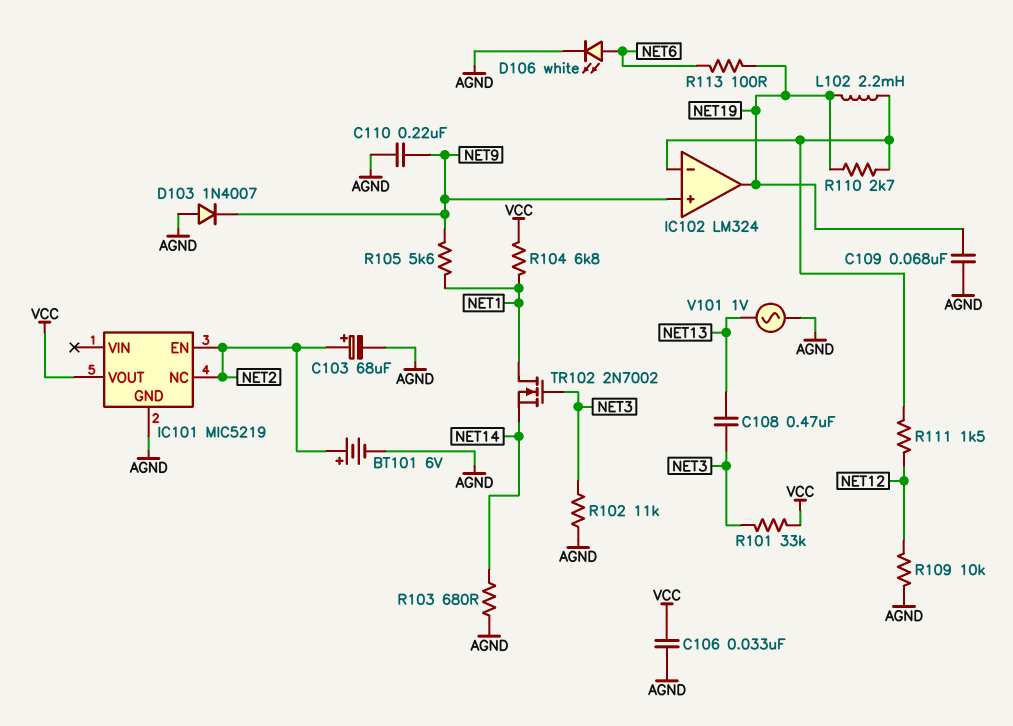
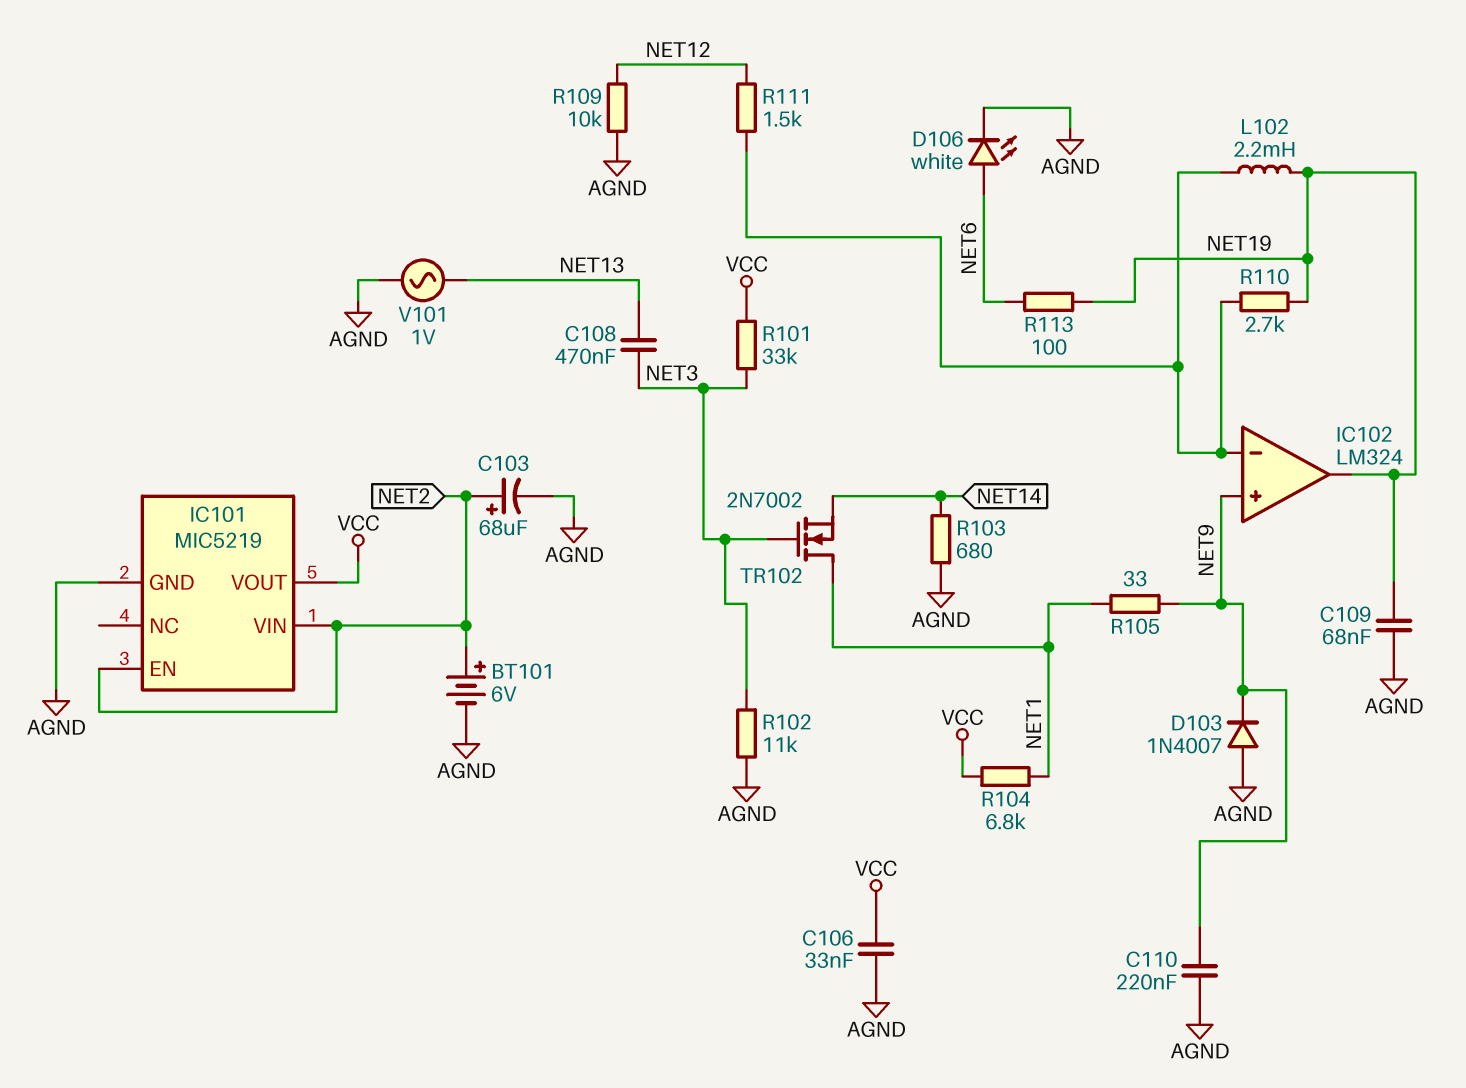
IC101 pin NC: NET2 -> none
IC101 pin VIN: none -> NET2
R105: 5.6k (NET1, NET9) -> 33 (NET1, NET9)

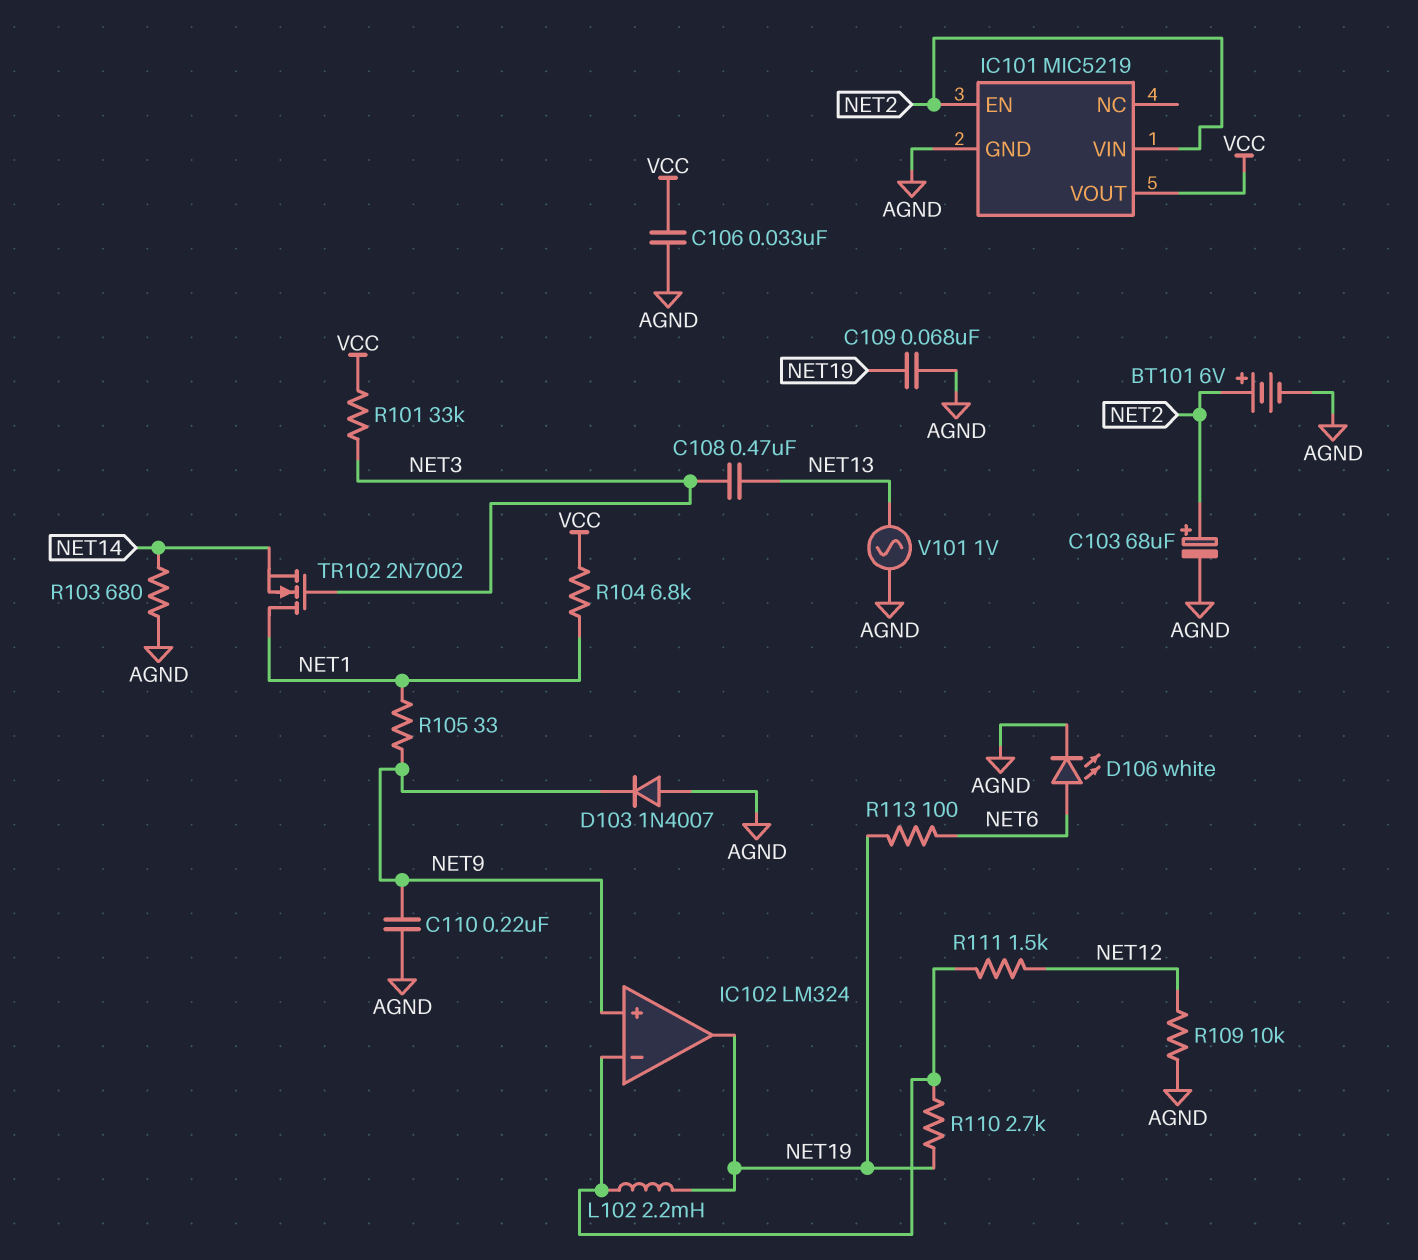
R102: 11k (AGND, NET3) -> none

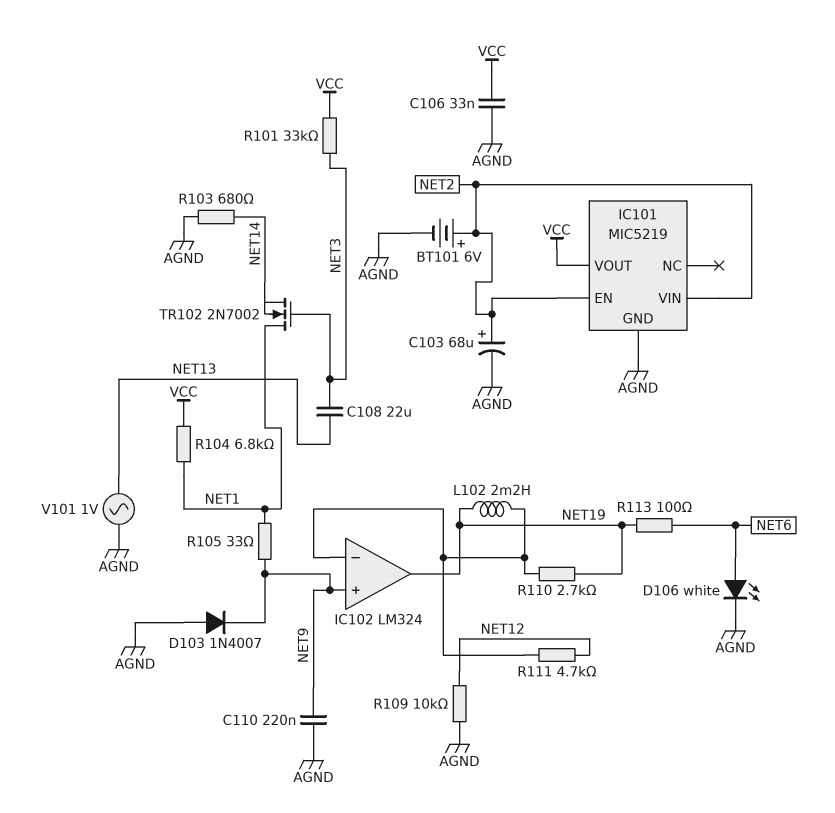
C108: 470nF (NET3, NET13) -> 22uF (NET3, NET13)
C109: 68nF (AGND, NET19) -> none
R111: 1.5k (IC102/in-, NET12) -> 4.7k (IC102/in-, NET12)

